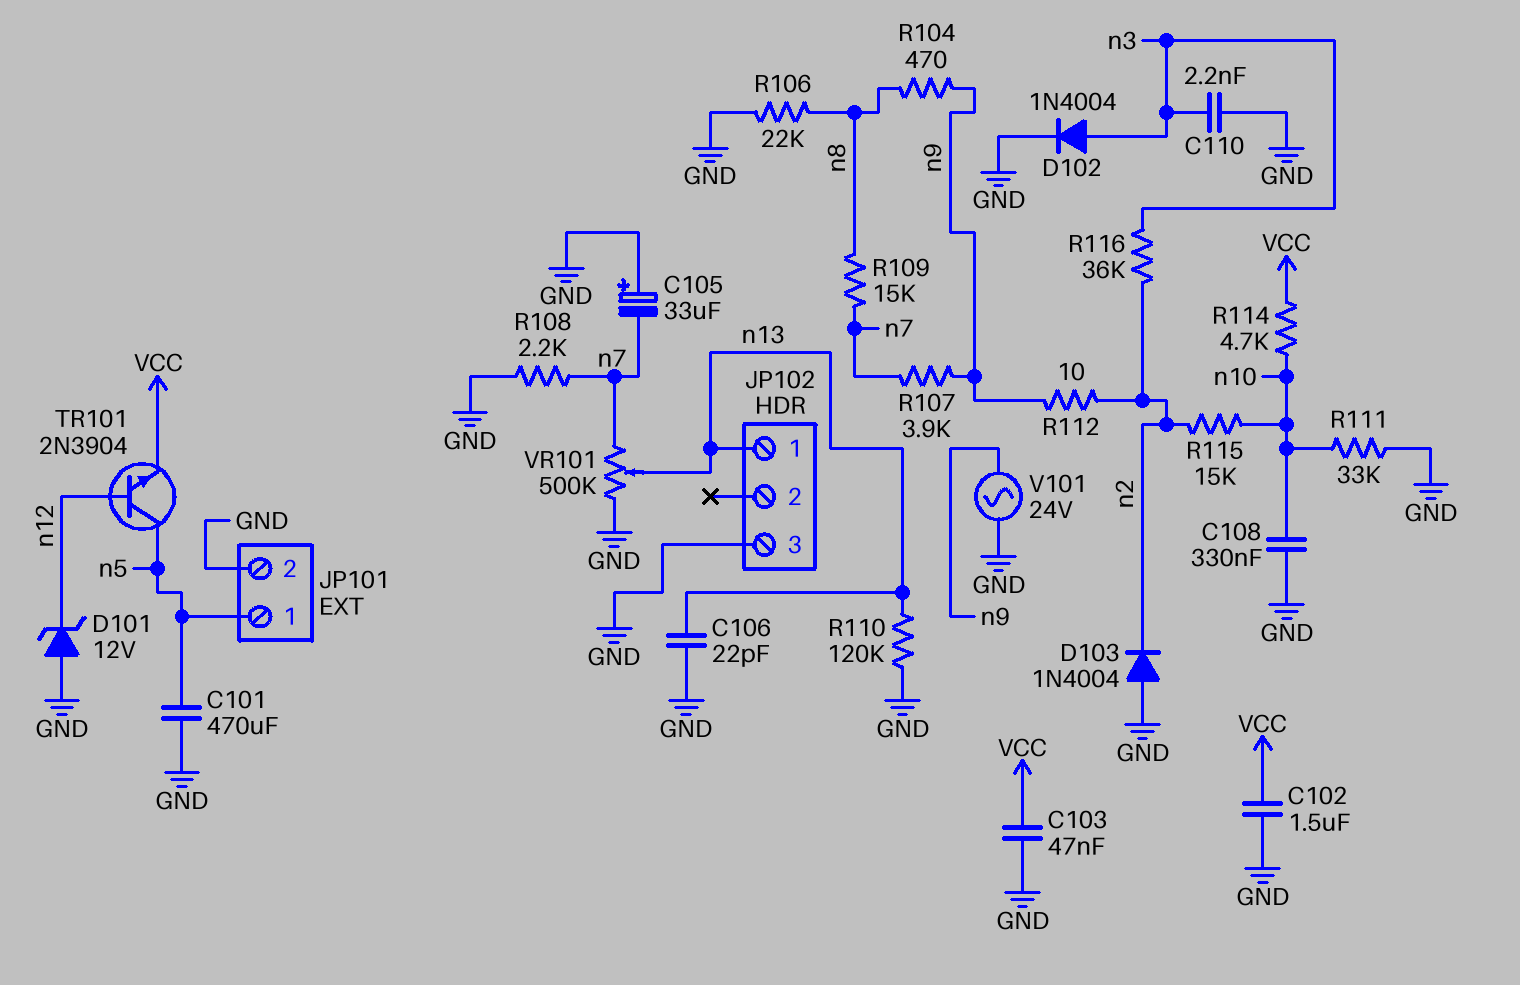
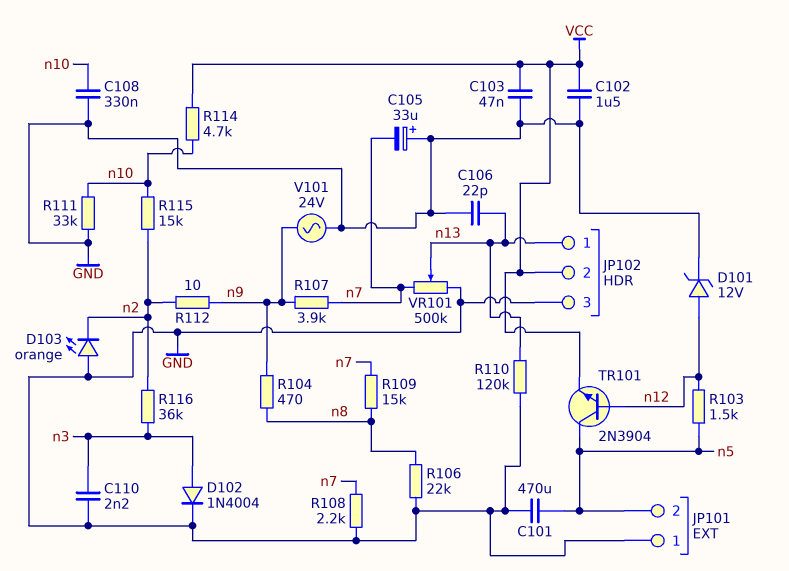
D101: zener 12V (A GND, K n12) -> zener 12V (A n12, K GND)
D103: diode 1N4004 (A GND, K n2) -> LED orange (A GND, K n2)
JP101 pin 1: n5 -> GND
JP101 pin 2: GND -> n5
JP102 pin 2: none -> VCC
R103: none -> 1.5k (n5, n12)

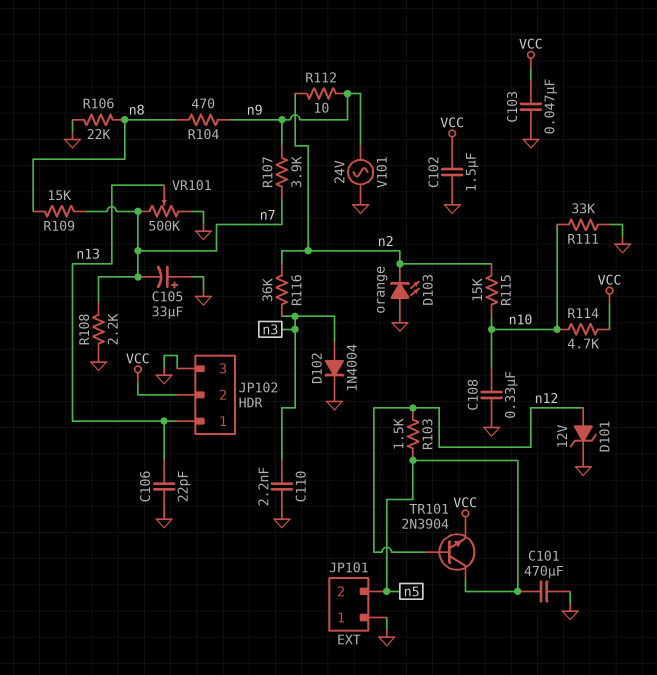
R110: 120k (GND, n13) -> none

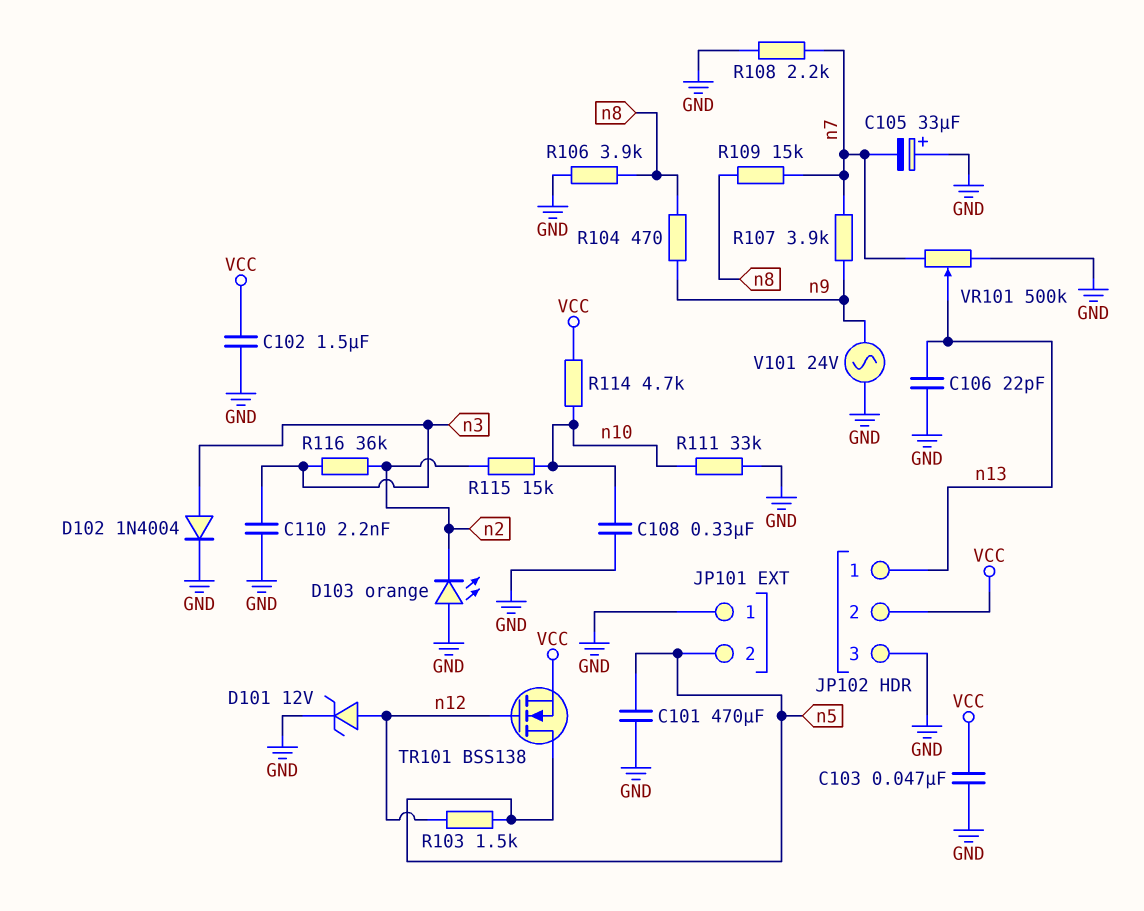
R106: 22k (GND, n8) -> 3.9k (GND, n8)
R112: 10 (n2, n9) -> none
TR101: NPN 2N3904 (B n12, C n5, E VCC) -> NMOS BSS138 (G n12, D n5, S VCC)

